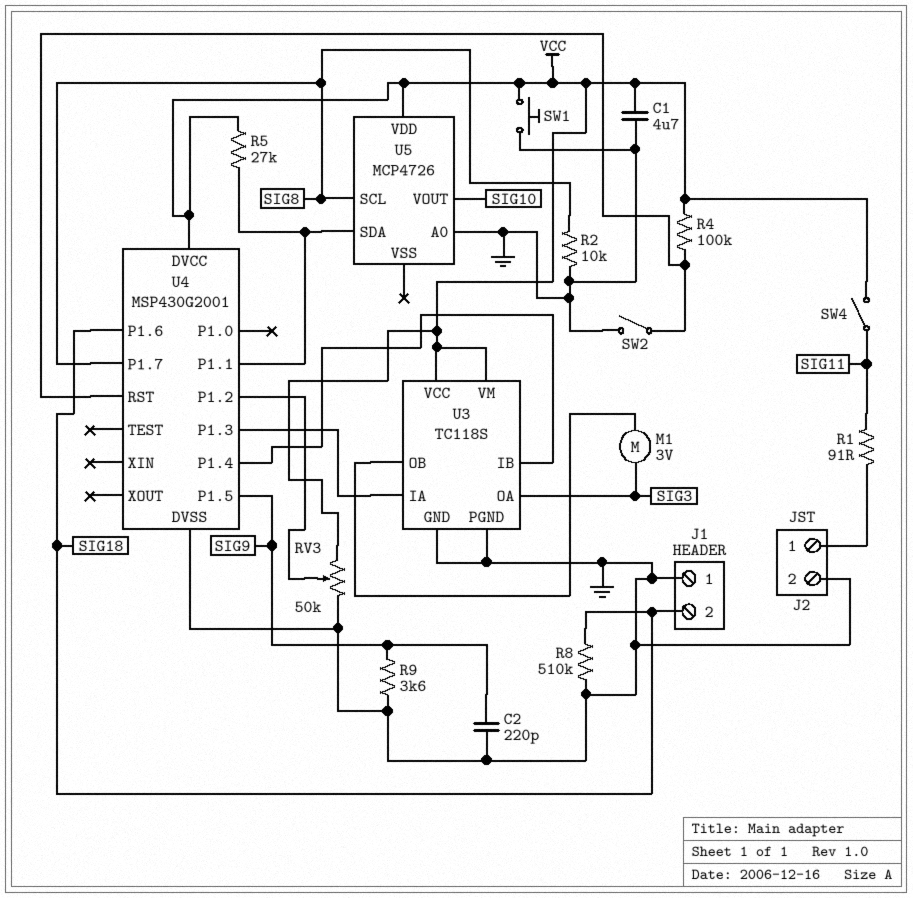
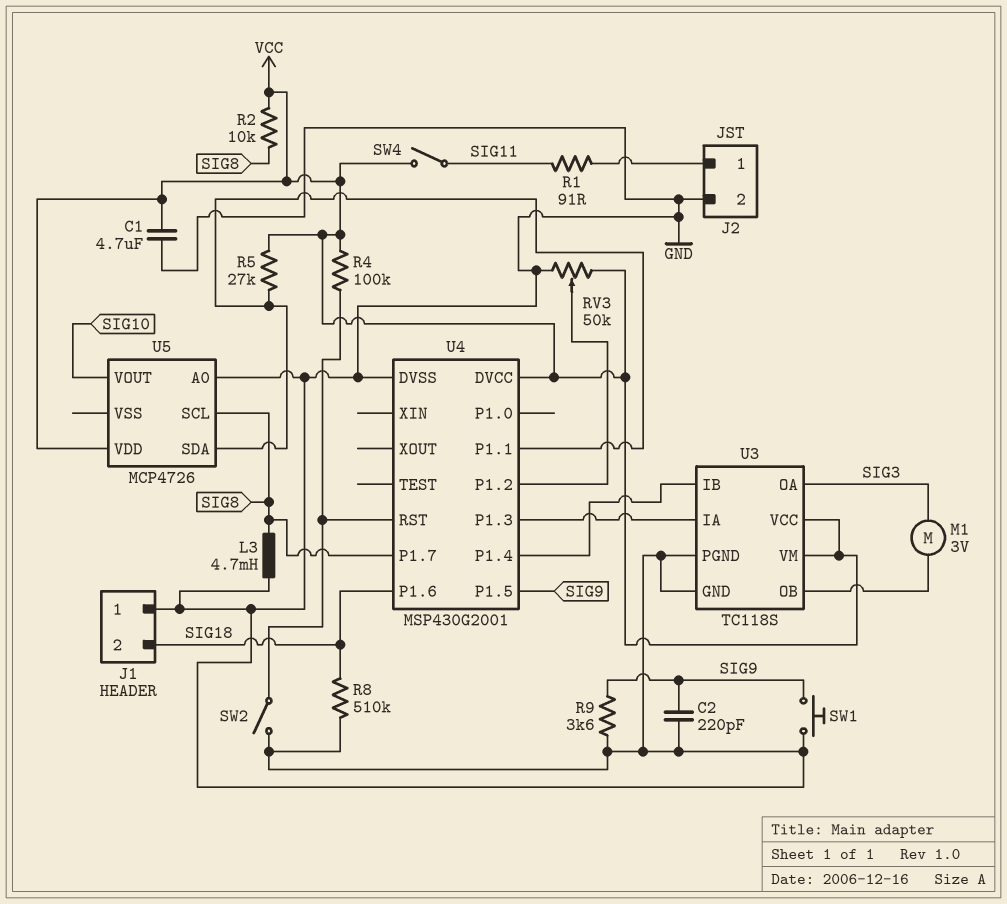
L3: none -> 4.7mH (GND, SIG8)
R2: 10k (GND, SIG8) -> 10k (SIG8, VCC)
SW1: button (GND, VCC) -> button (GND, SIG9)

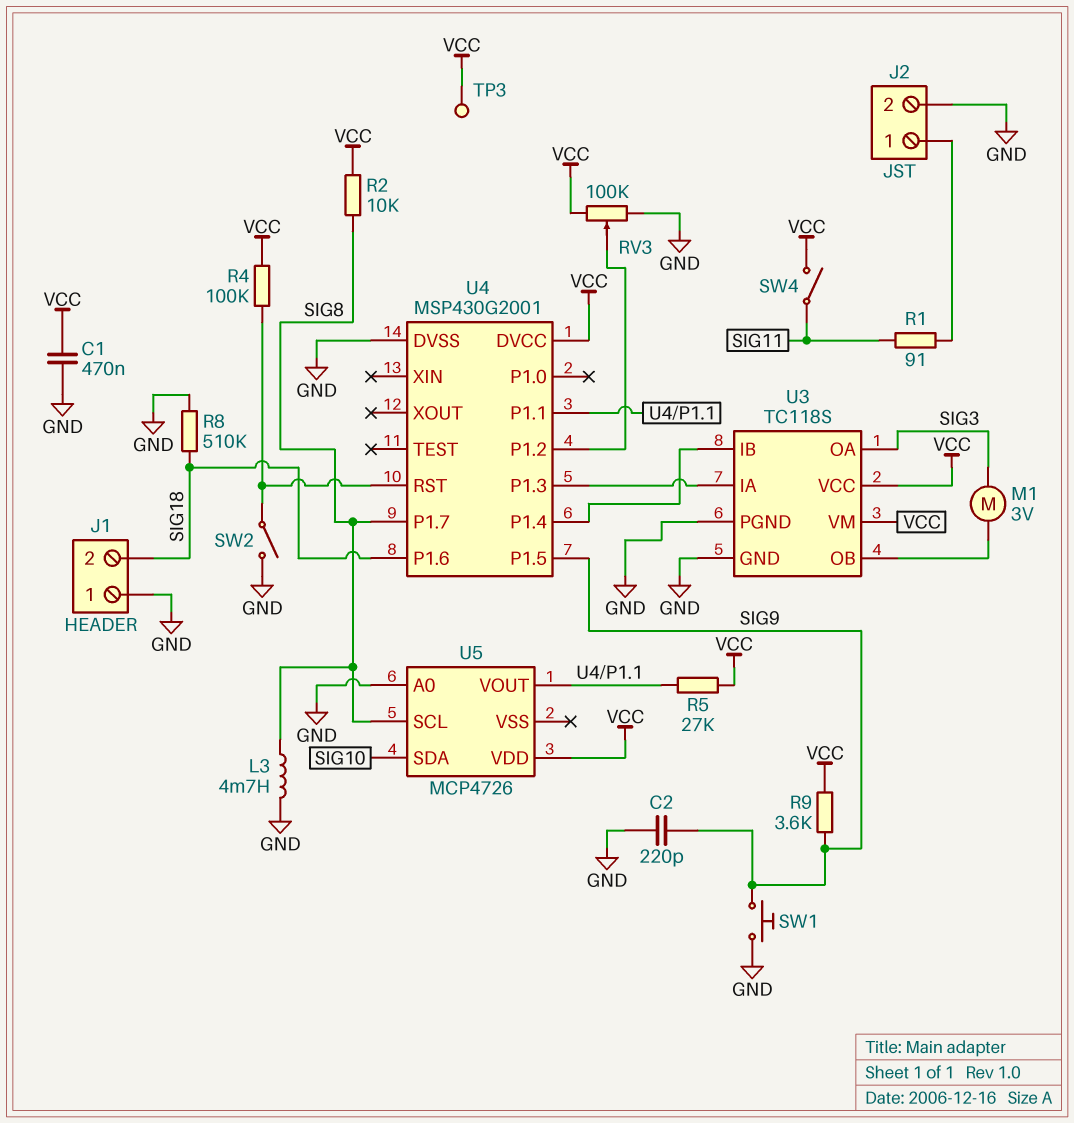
C1: 4.7uF (GND, VCC) -> 470nF (GND, VCC)
R9: 3.6k (GND, SIG9) -> 3.6k (SIG9, VCC)
RV3: 50k (GND, VCC, wiper U4/P1.2) -> 100k (GND, VCC, wiper U4/P1.2)
TP3: none -> test point (VCC)
U5 pin SDA: U4/P1.1 -> SIG10
U5 pin VOUT: SIG10 -> U4/P1.1

